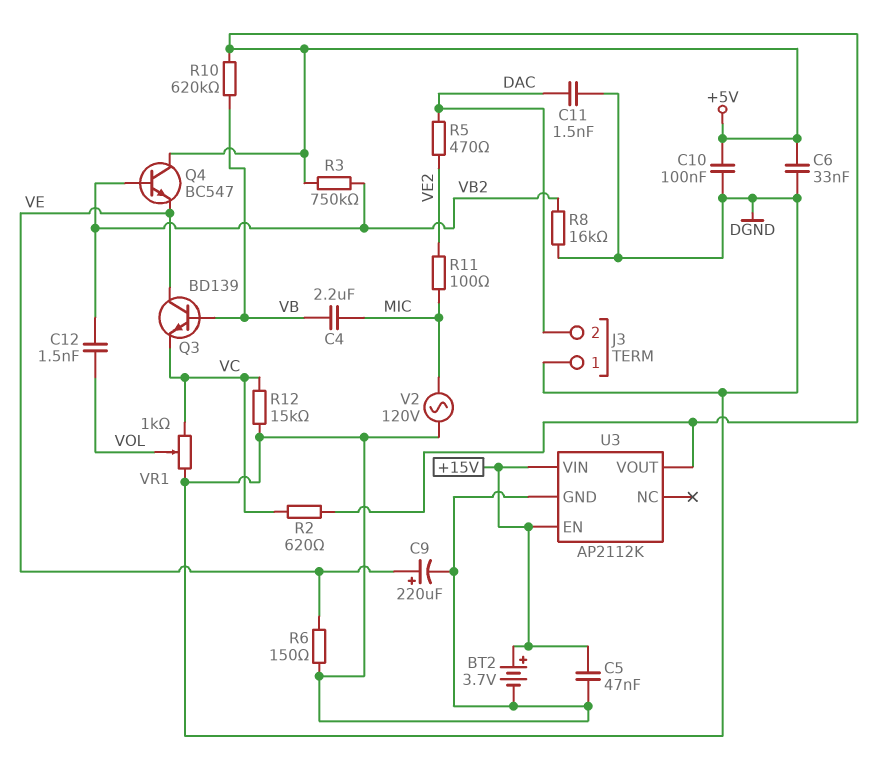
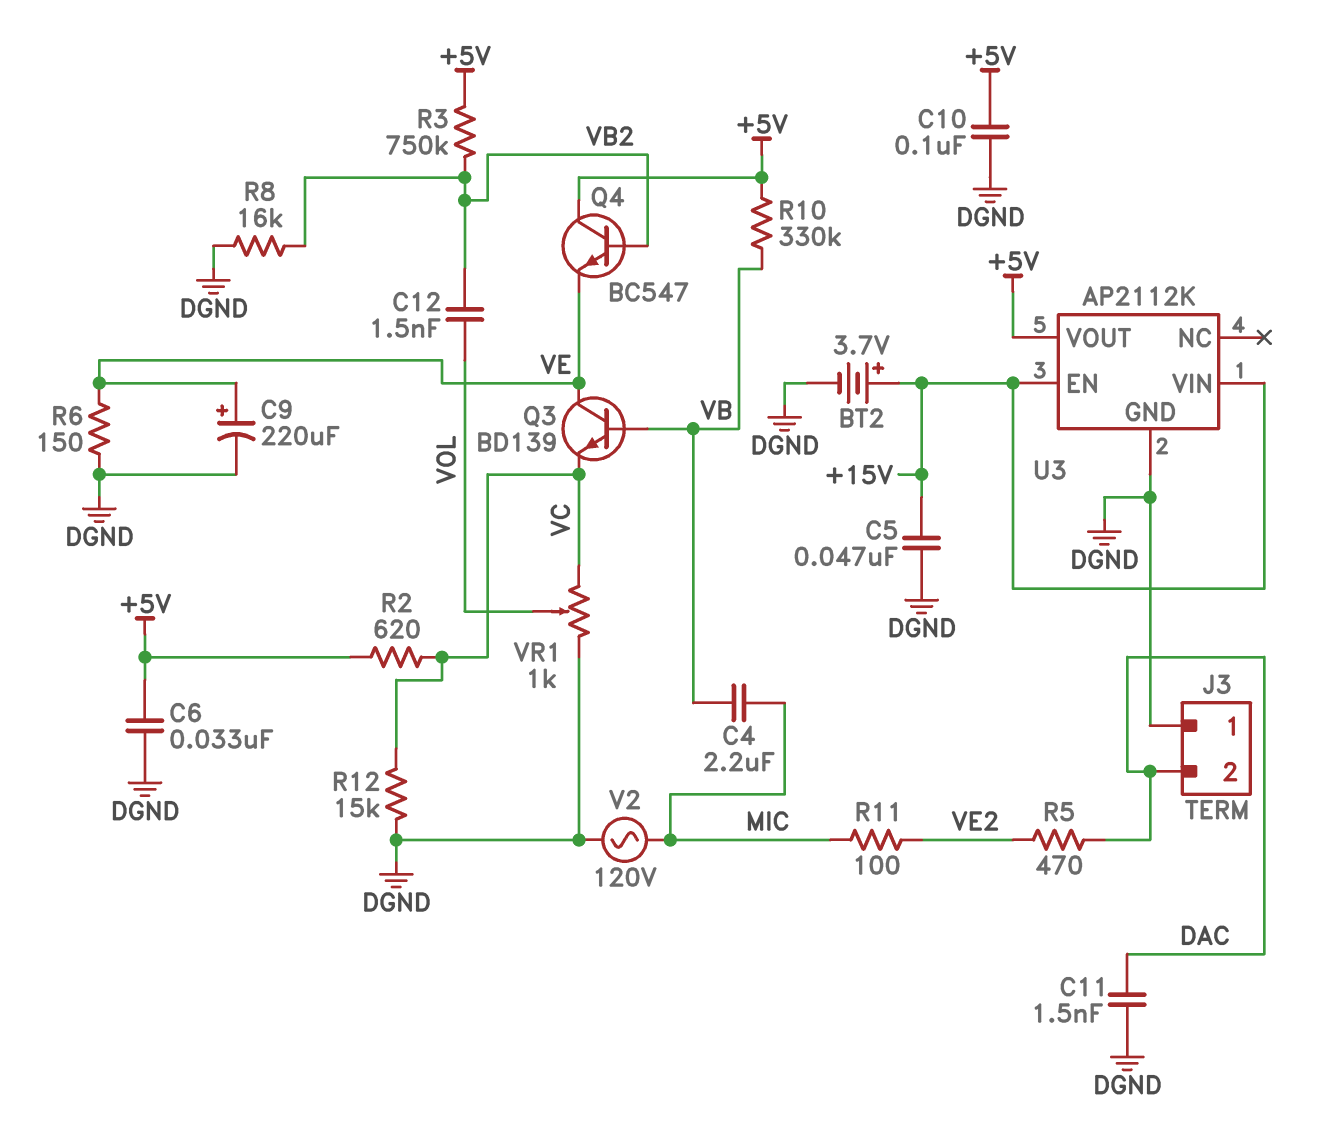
R10: 620k (+5V, VB) -> 330k (+5V, VB)

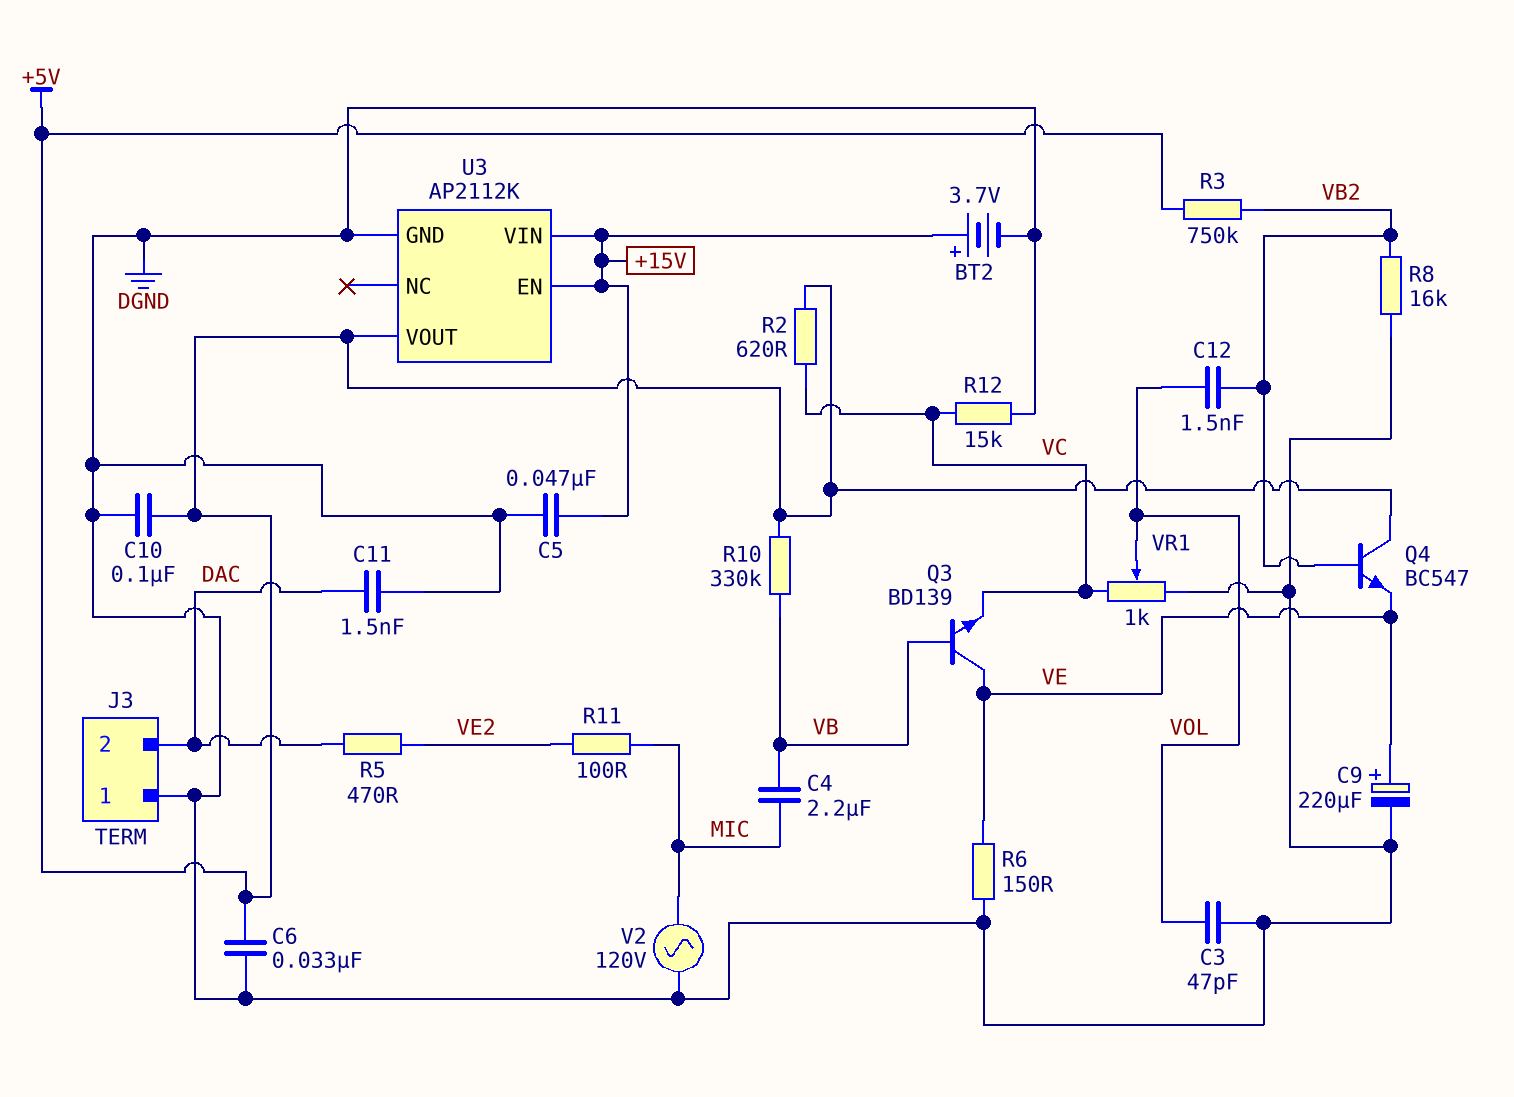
C3: none -> 47pF (DGND, VOL)

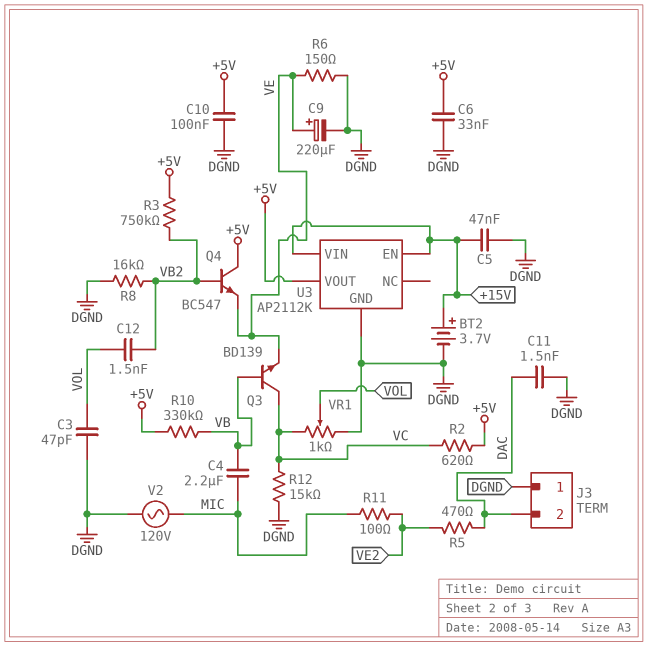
Q3: NPN BD139 (B VB, C VE, E VC) -> NPN BD139 (B VB, C VC, E VE)

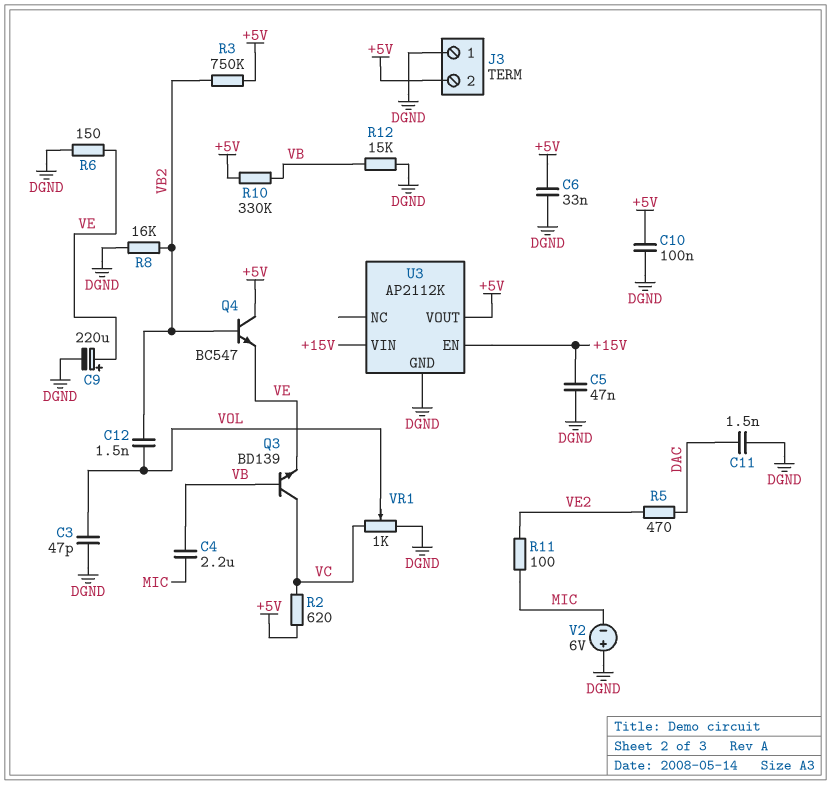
BT2: 3.7V (plus +15V, minus DGND) -> none
J3 pin 2: DAC -> +5V
R12: 15k (DGND, VC) -> 15k (DGND, VB)
V2: AC 120V (DGND, MIC) -> 6V (plus DGND, minus MIC)

